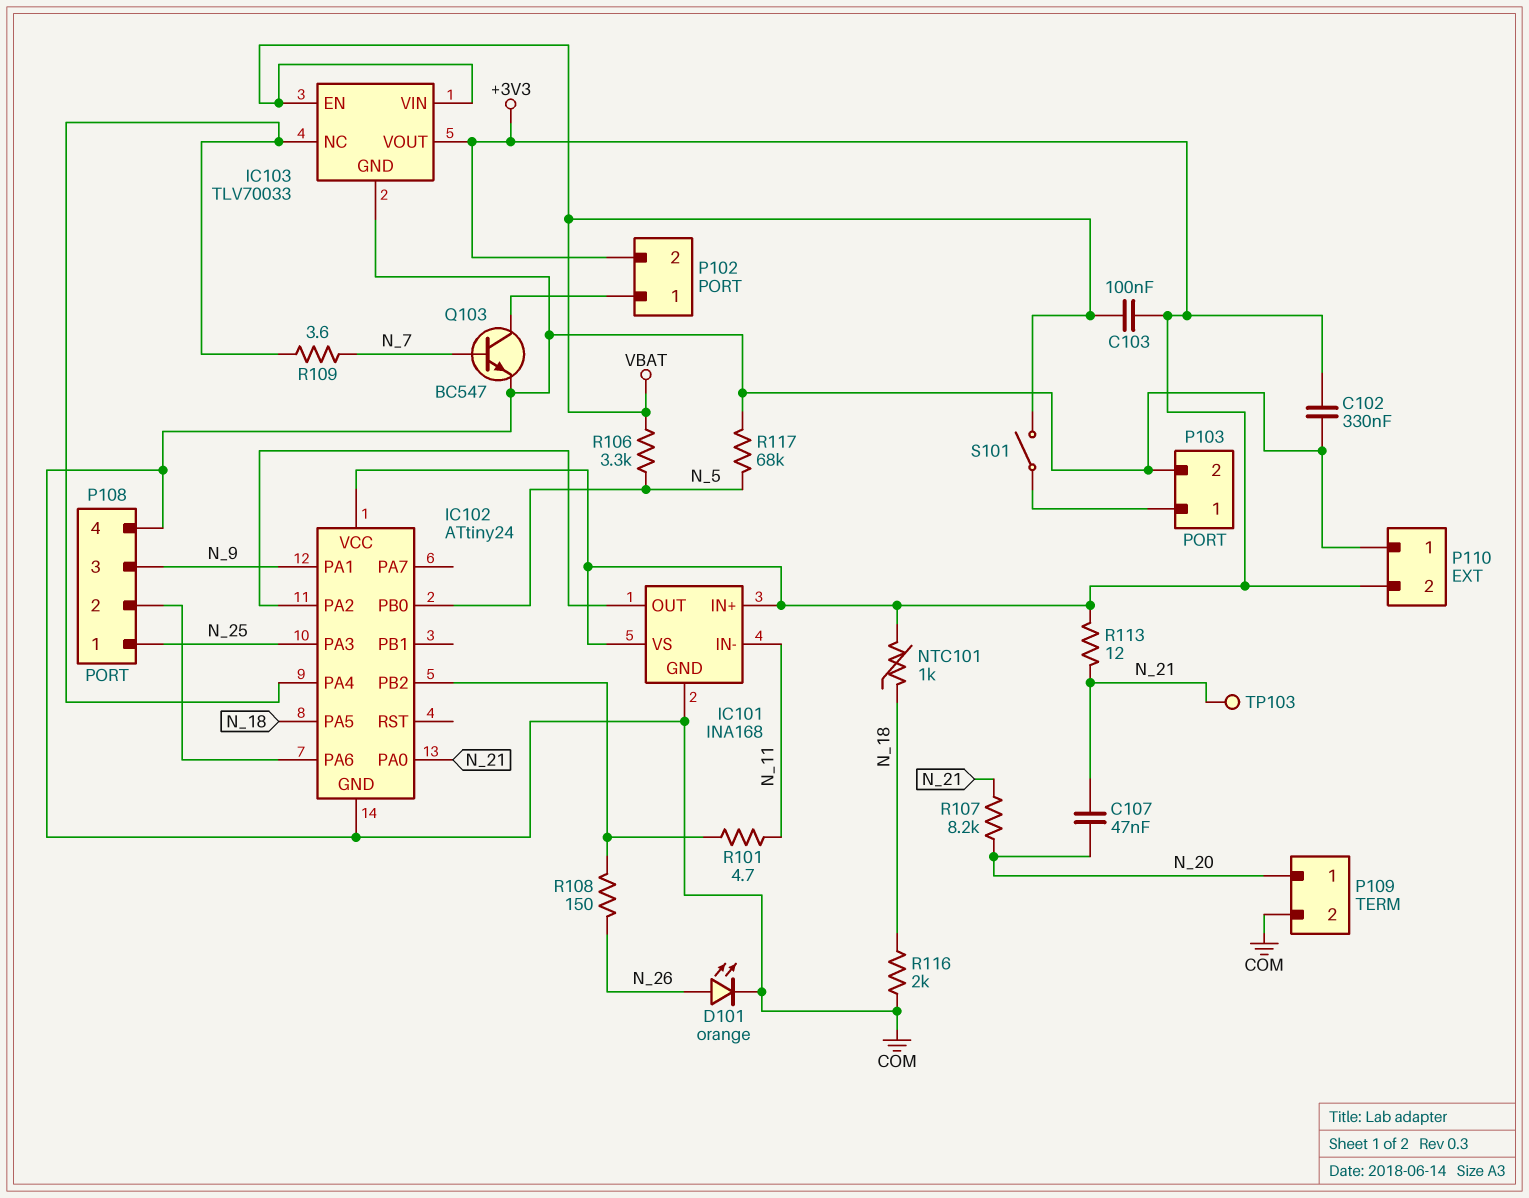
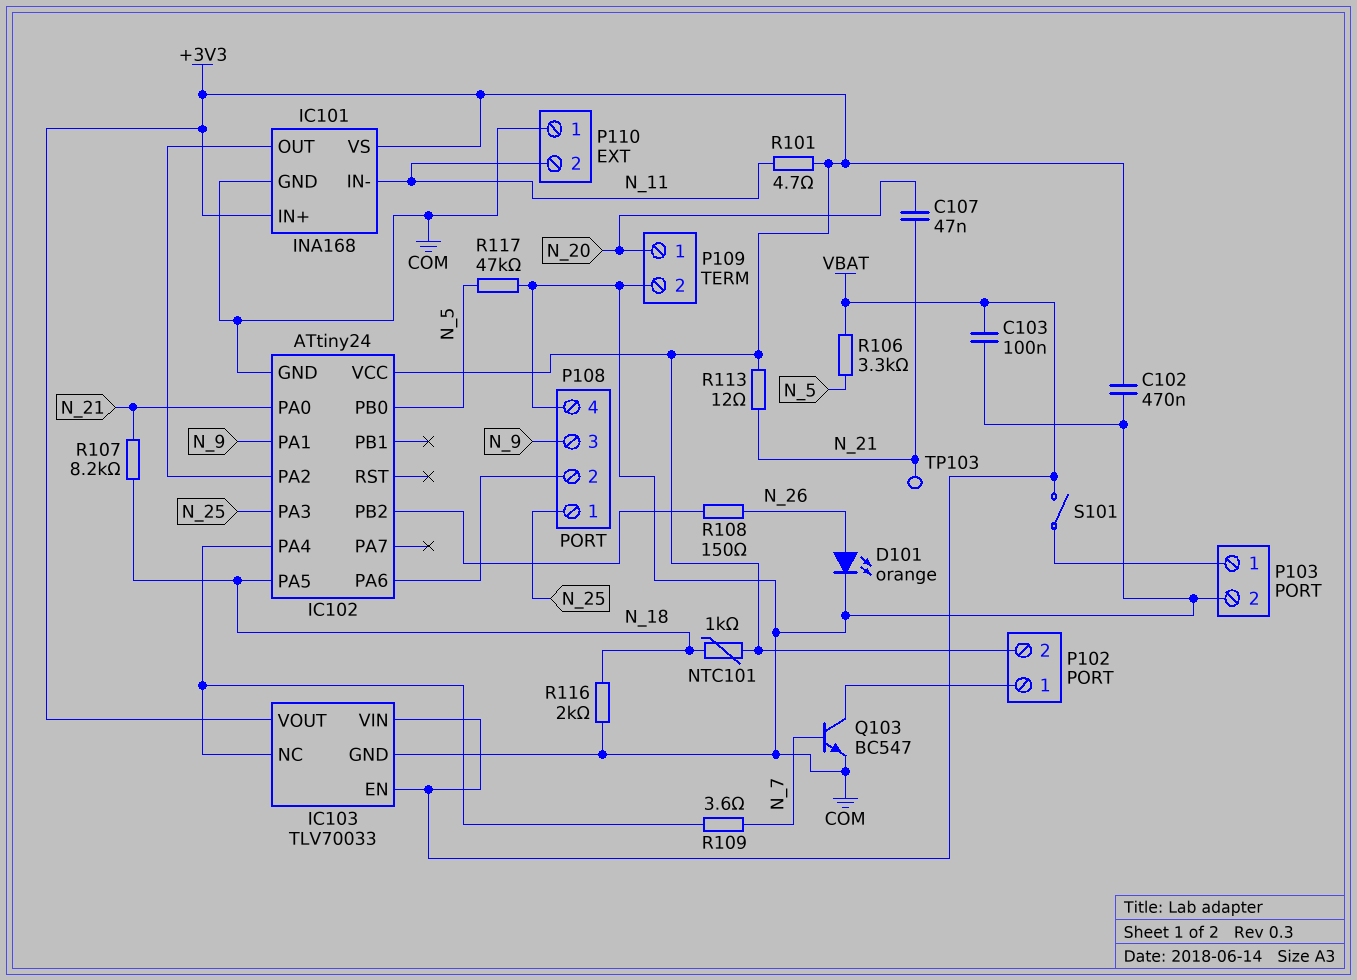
C102: 330nF (+3V3, COM) -> 470nF (+3V3, COM)
C103: 100nF (+3V3, VBAT) -> 100nF (COM, VBAT)
P110 pin 2: +3V3 -> N_11
R101: 4.7 (IC102/PB2, N_11) -> 4.7 (+3V3, N_11)
R107: 8.2k (N_20, N_21) -> 8.2k (N_18, N_21)
R117: 68k (COM, N_5) -> 47k (COM, N_5)

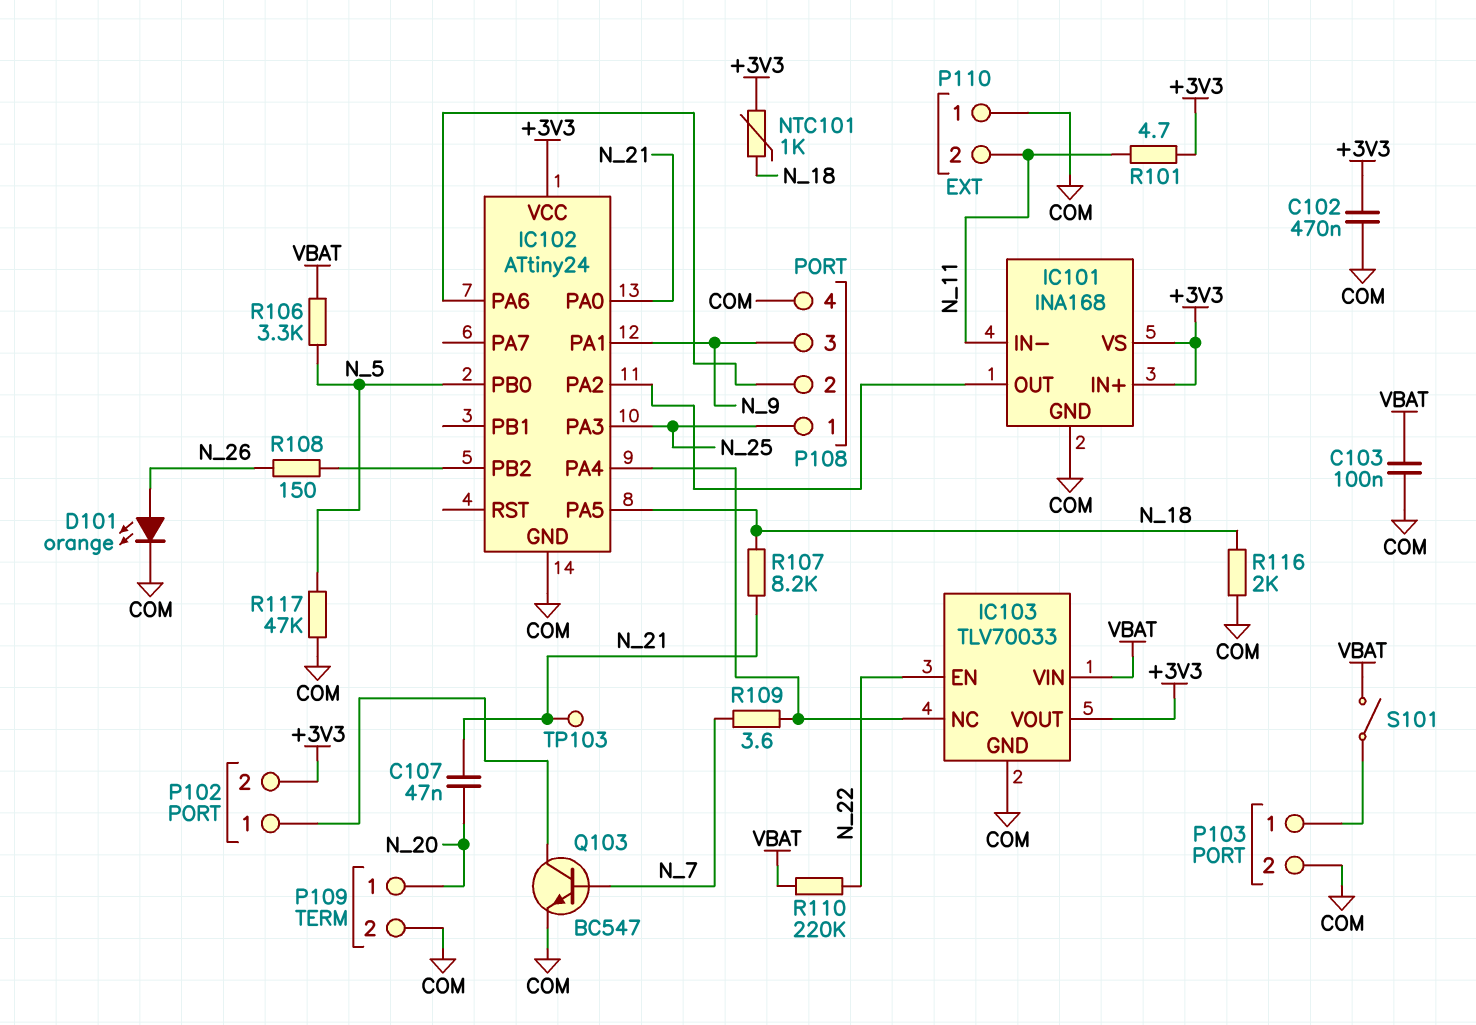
IC103 pin EN: VBAT -> N_22
R110: none -> 220k (N_22, VBAT)
R113: 12 (+3V3, N_21) -> none

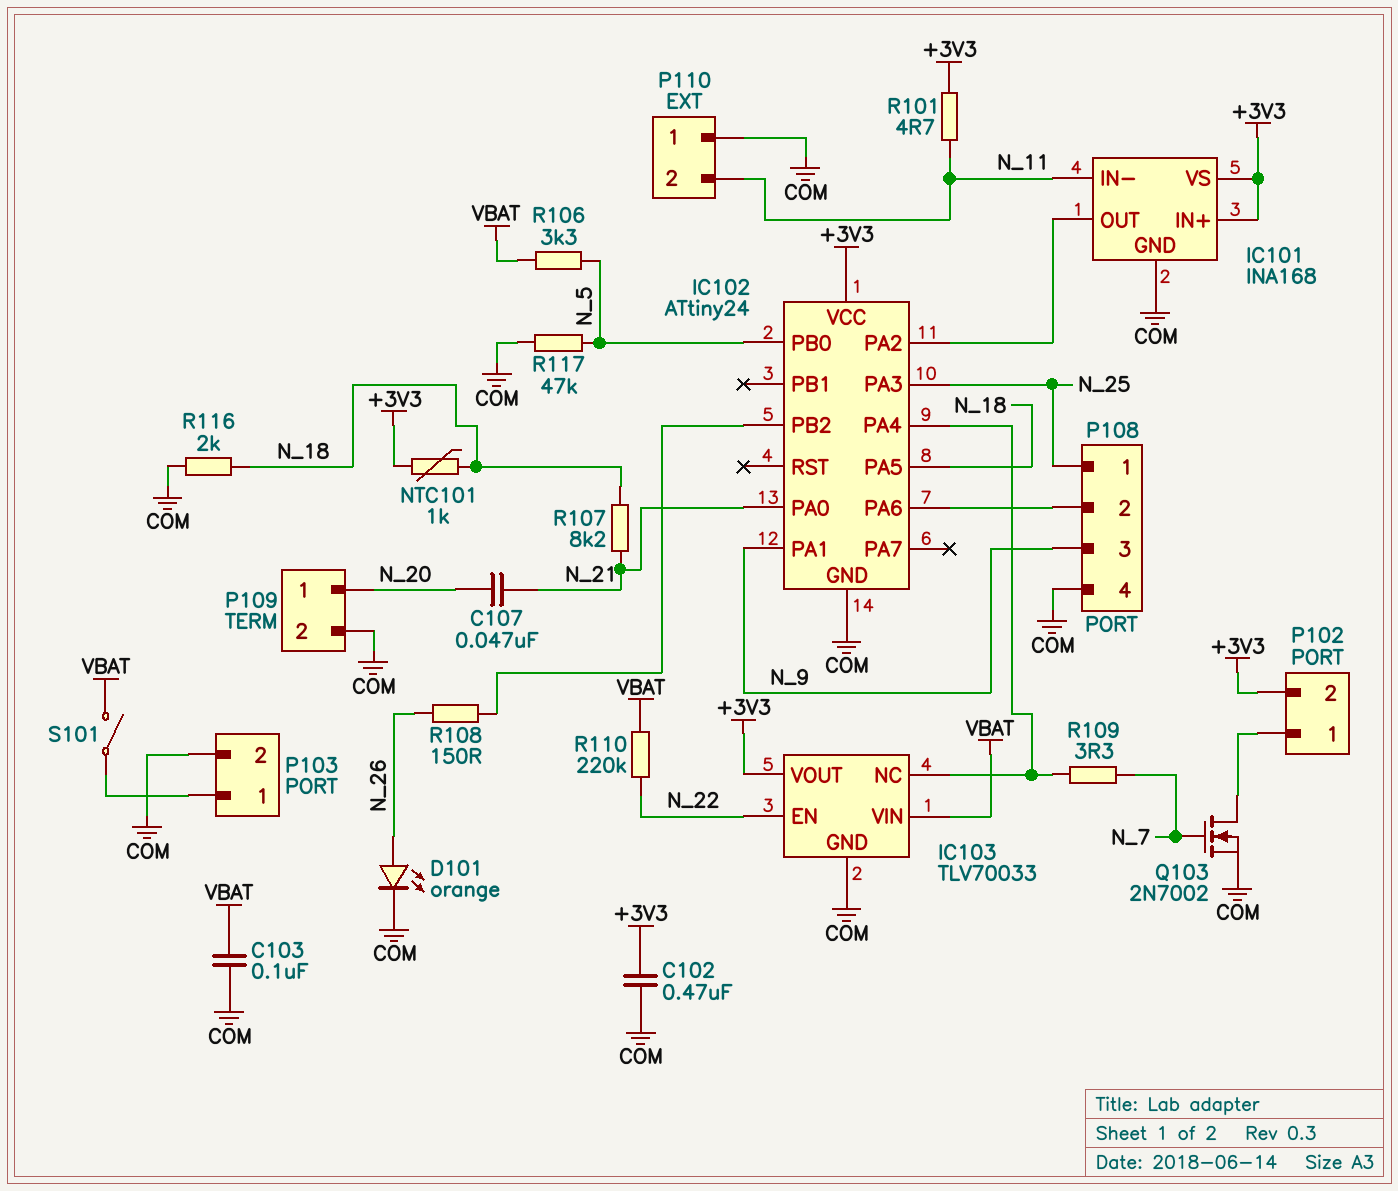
Q103: NPN BC547 (B N_7, C P102/1, E COM) -> NMOS 2N7002 (G N_7, D P102/1, S COM)
R109: 3.6 (IC102/PA4, N_7) -> 3.3 (IC102/PA4, N_7)
TP103: test point (N_21) -> none

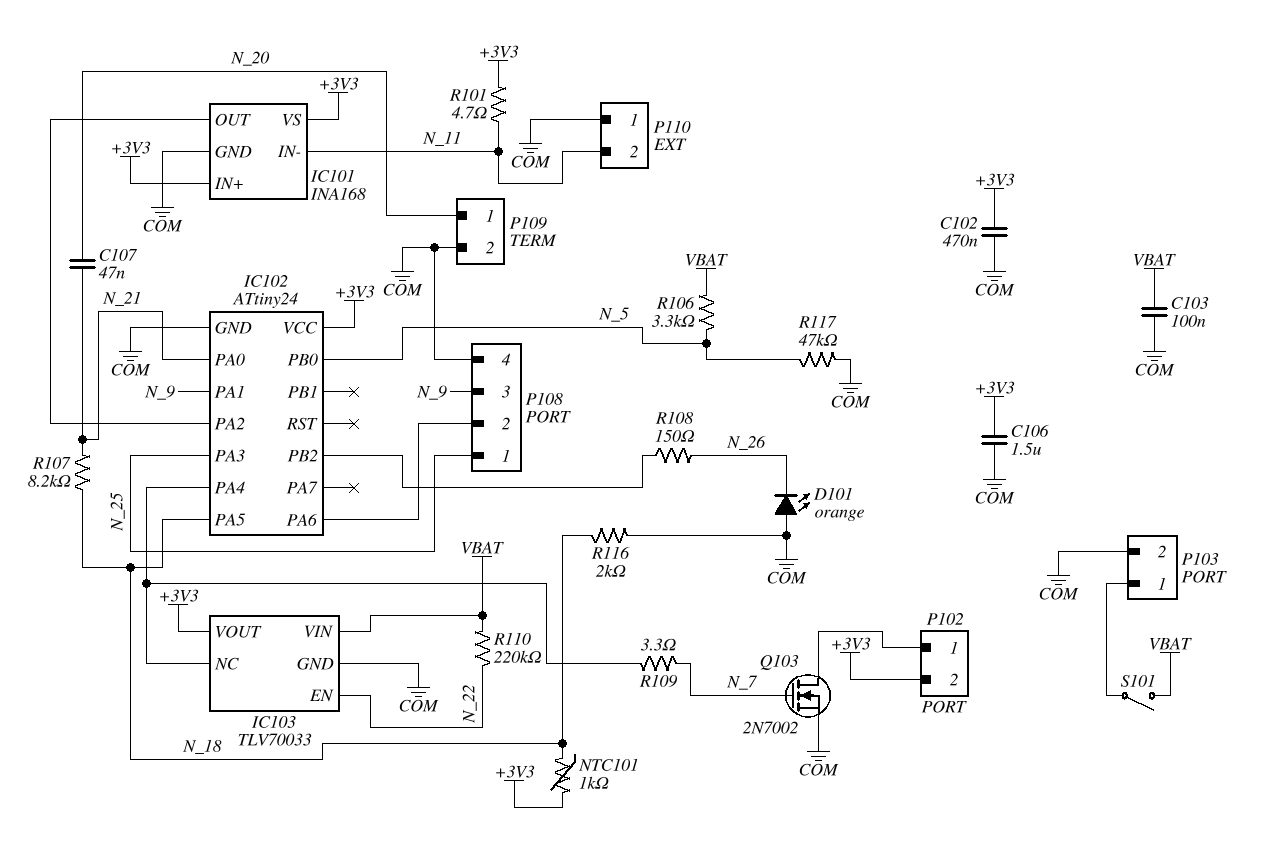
C106: none -> 1.5uF (+3V3, COM)
D101: LED orange (A N_26, K COM) -> LED orange (A COM, K N_26)

